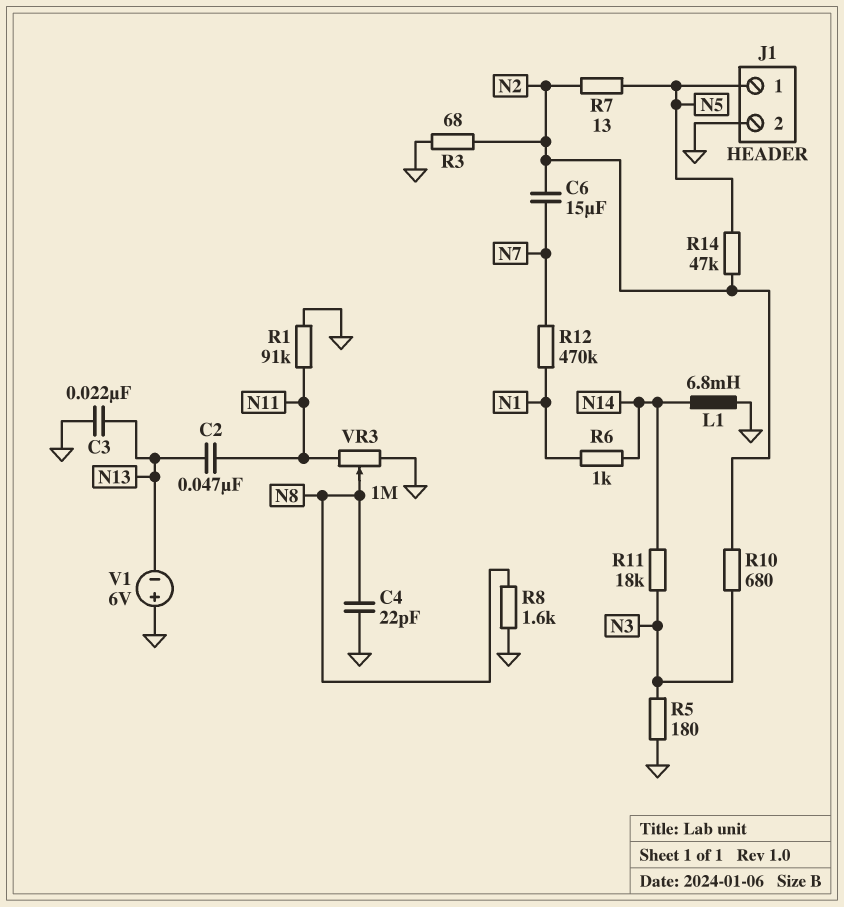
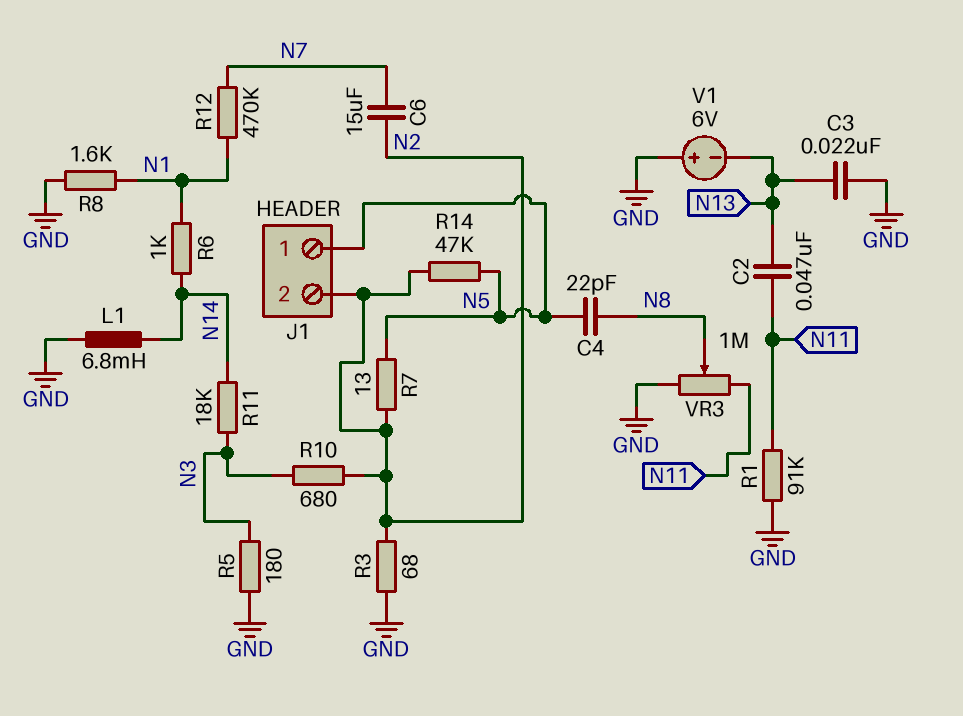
C4: 22pF (GND, N8) -> 22pF (N5, N8)
J1 pin 2: GND -> N2
R8: 1.6k (GND, N8) -> 1.6k (GND, N1)

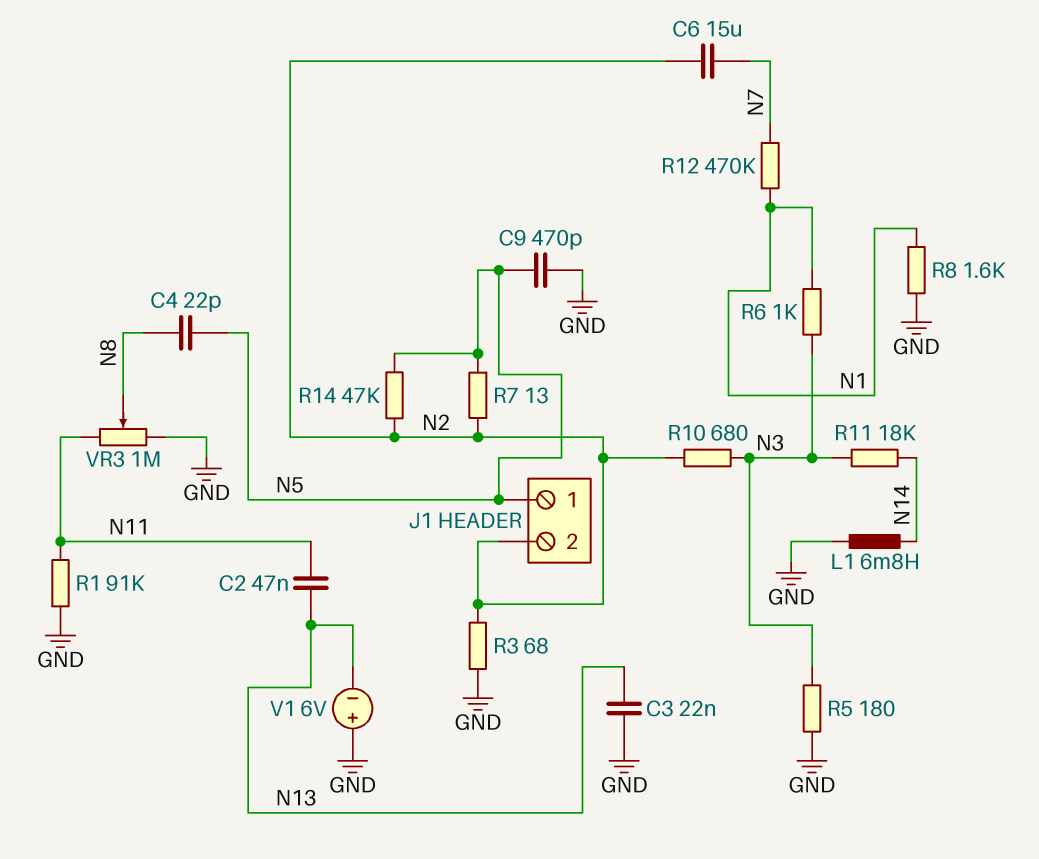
C9: none -> 470pF (GND, N5)
R6: 1k (N1, N14) -> 1k (N1, N3)

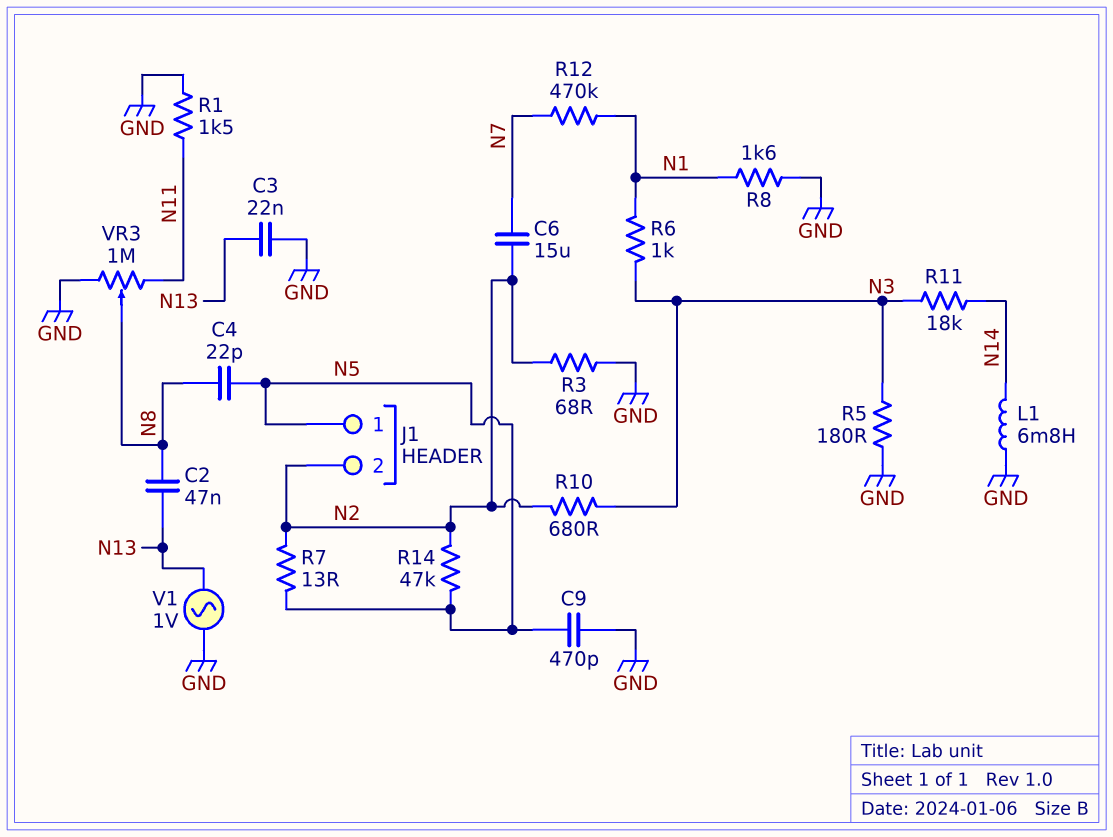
C2: 47nF (N11, N13) -> 47nF (N8, N13)
R1: 91k (GND, N11) -> 1.5k (GND, N11)
V1: 6V (plus GND, minus N13) -> AC 1V (GND, N13)

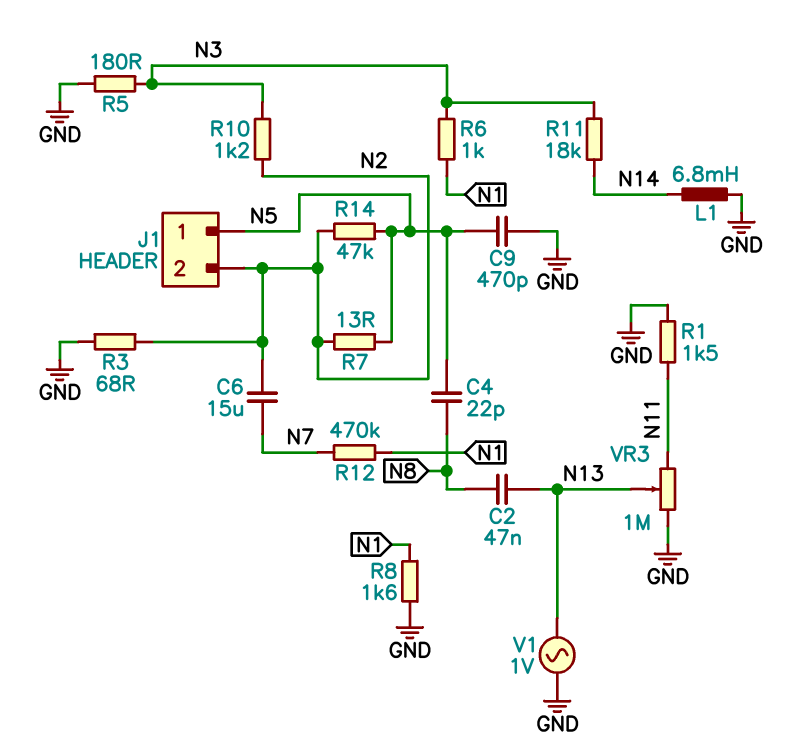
C3: 22nF (GND, N13) -> none
R10: 680 (N2, N3) -> 1.2k (N2, N3)
VR3: 1M (GND, N11, wiper N8) -> 1M (GND, N11, wiper N13)

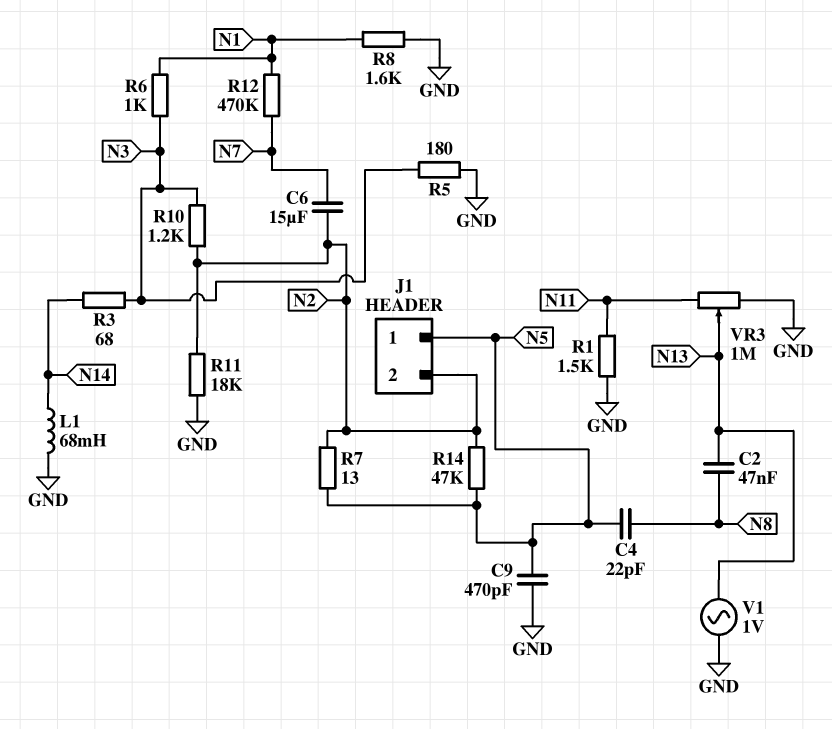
L1: 6.8mH (GND, N14) -> 68mH (GND, N14)
R3: 68 (GND, N2) -> 68 (N3, N14)
R11: 18k (N3, N14) -> 18k (GND, N2)

